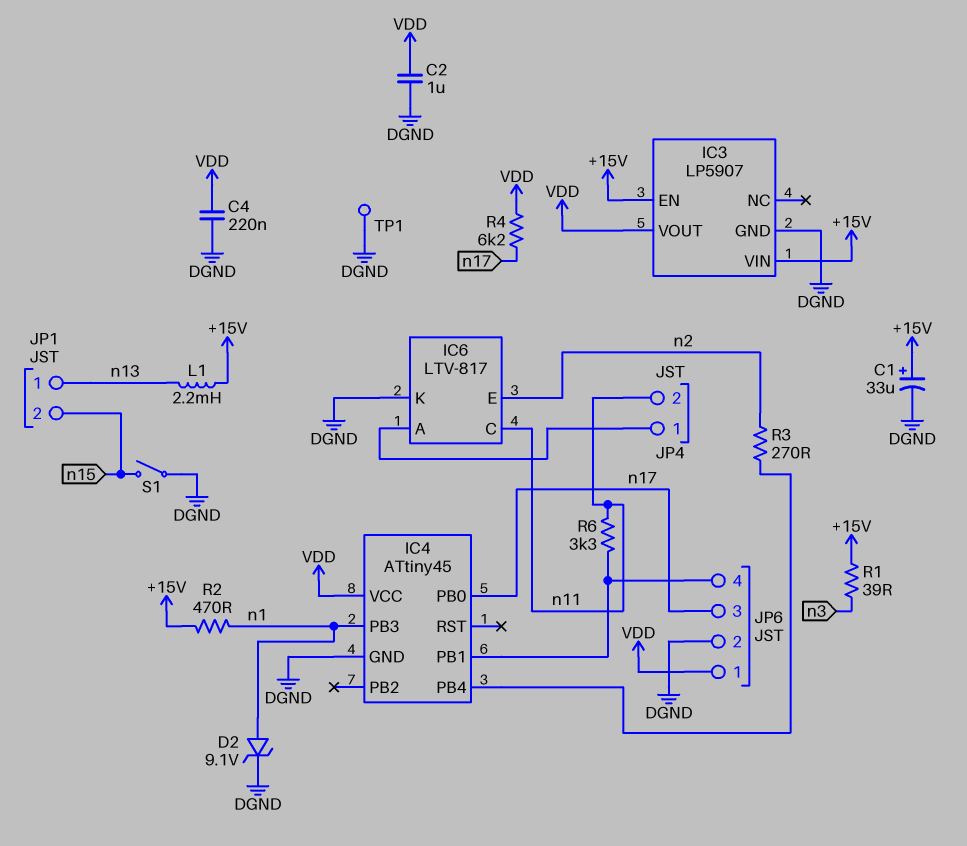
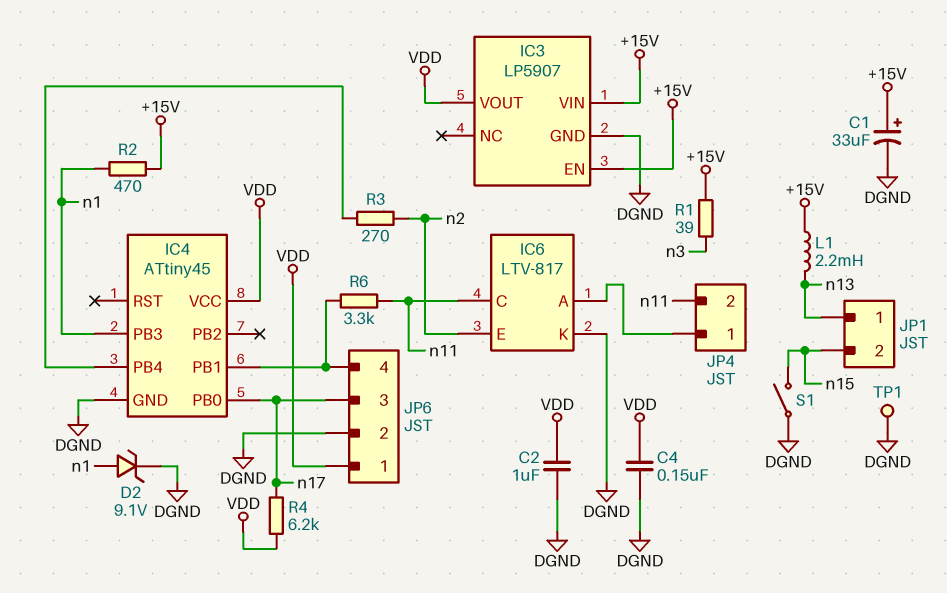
C4: 220nF (DGND, VDD) -> 150nF (DGND, VDD)

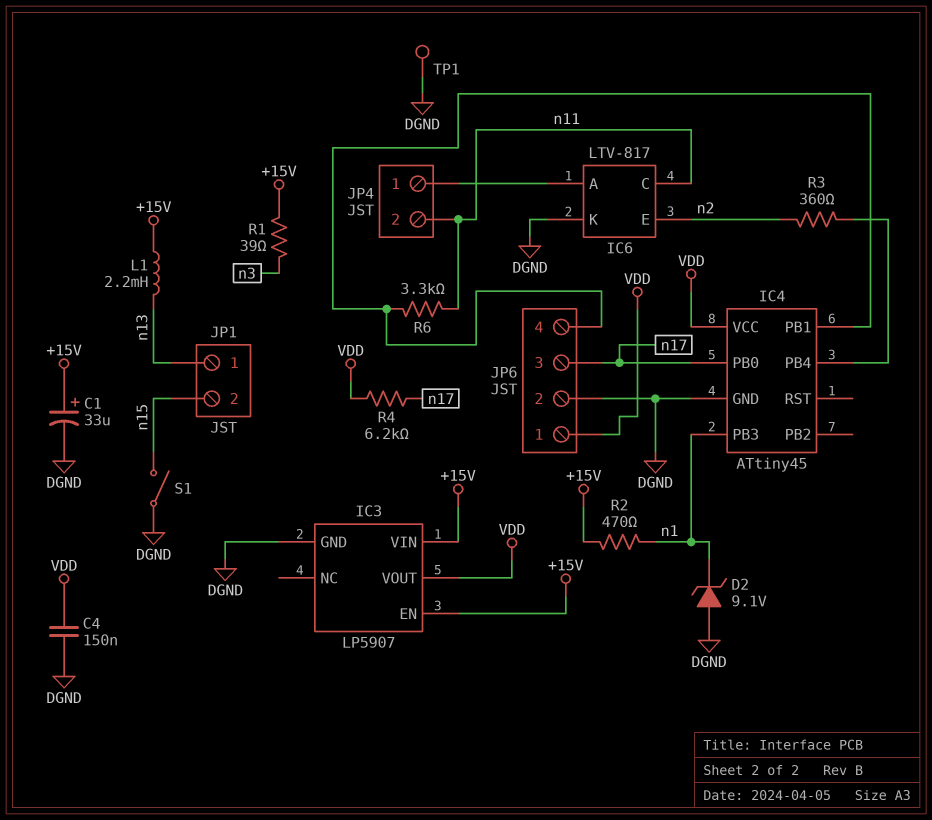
C2: 1uF (DGND, VDD) -> none
D2: zener 9.1V (A n1, K DGND) -> zener 9.1V (A DGND, K n1)
R3: 270 (IC4/PB4, n2) -> 360 (IC4/PB4, n2)

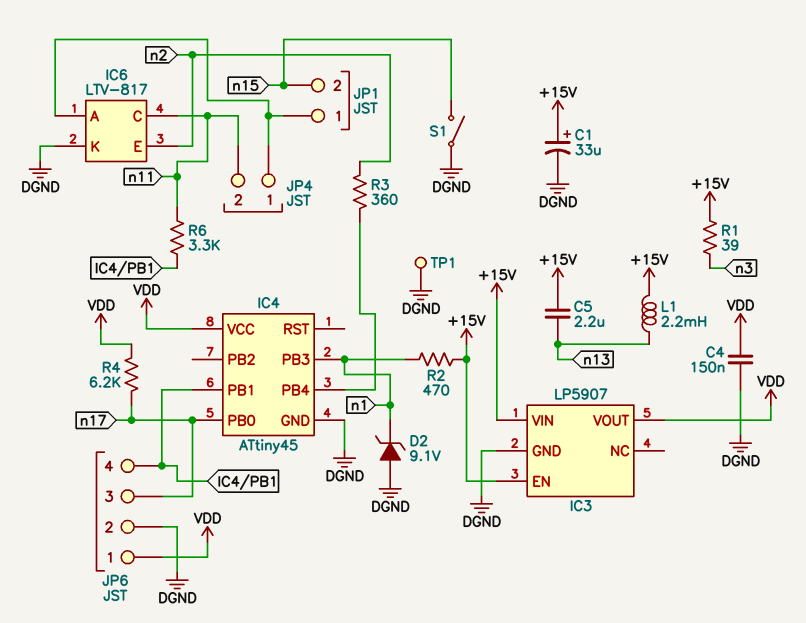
C5: none -> 2.2uF (+15V, n13)
JP1 pin 1: n13 -> IC6/A

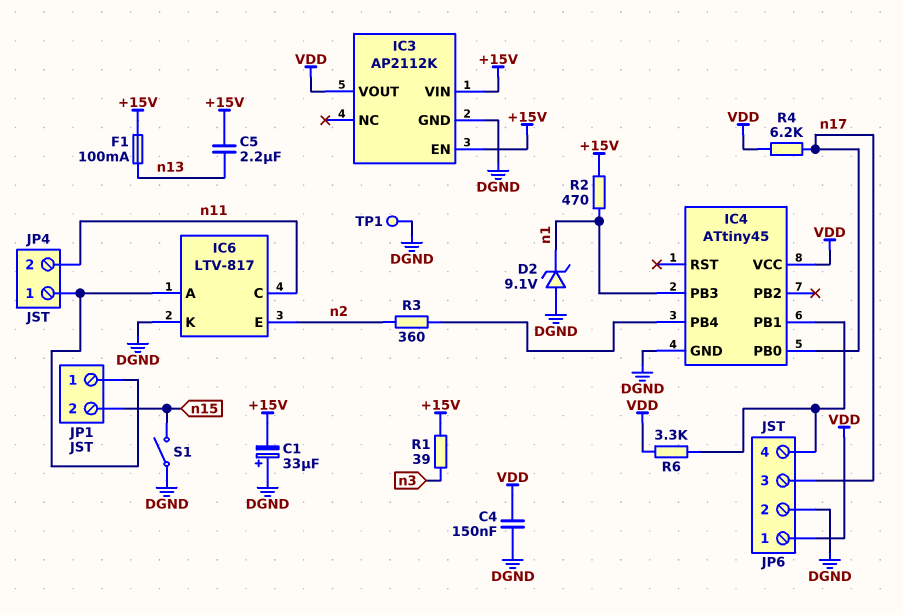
C1: 33uF (plus +15V, minus DGND) -> 33uF (plus DGND, minus +15V)
F1: none -> 100mA (+15V, n13)
IC3: LP5907 -> AP2112K
L1: 2.2mH (+15V, n13) -> none
R6: 3.3k (IC4/PB1, n11) -> 3.3k (IC4/PB1, VDD)

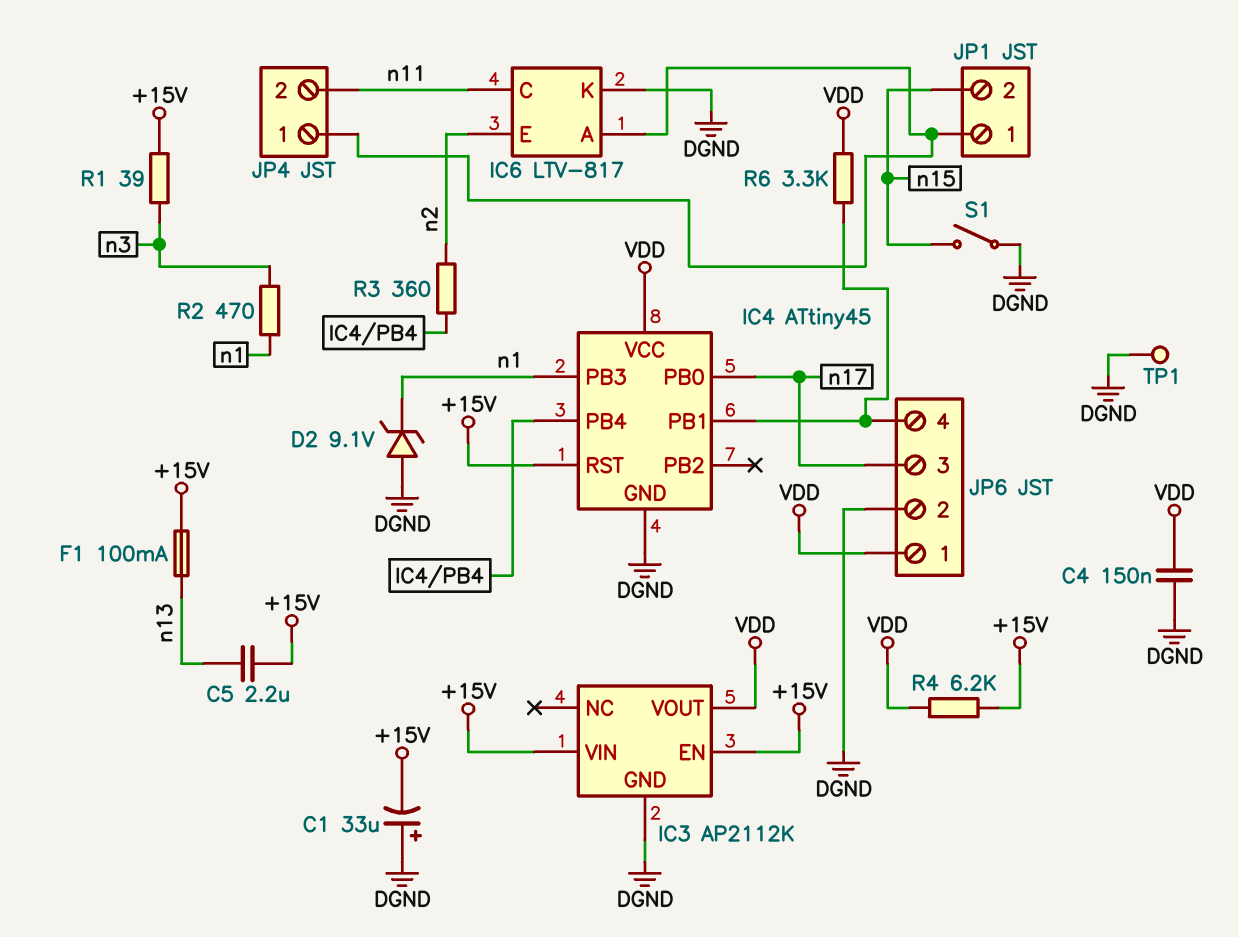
IC4 pin RST: none -> +15V
R2: 470 (+15V, n1) -> 470 (n1, n3)
R4: 6.2k (VDD, n17) -> 6.2k (+15V, VDD)

